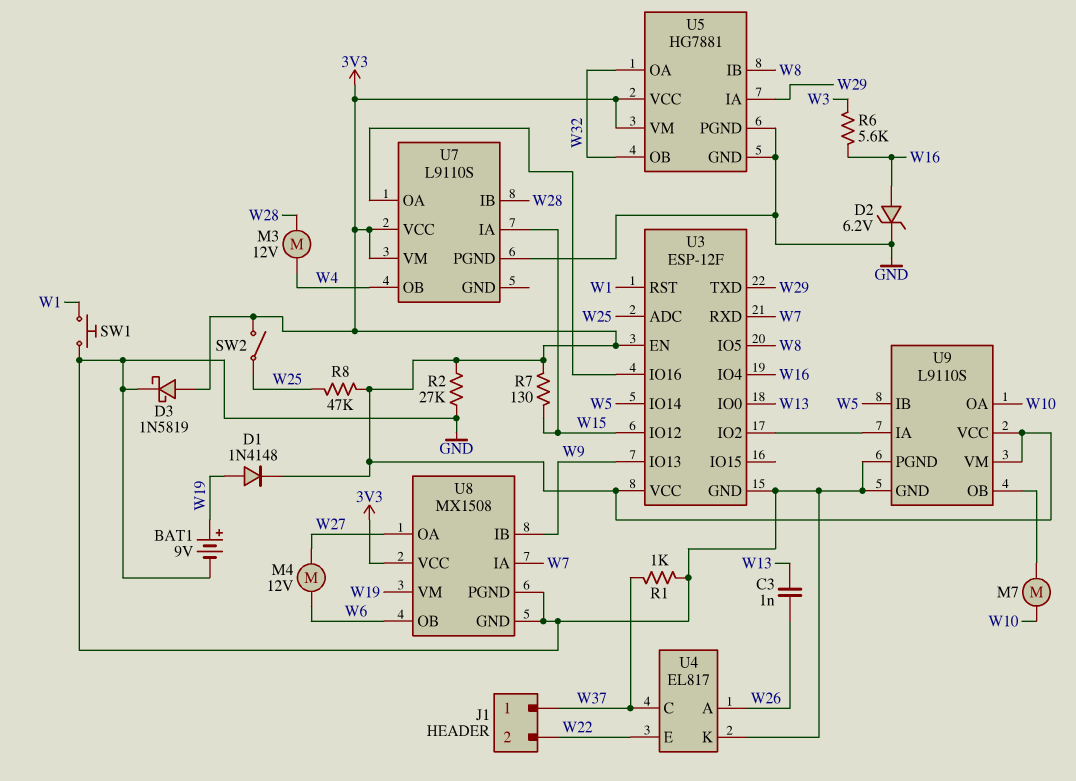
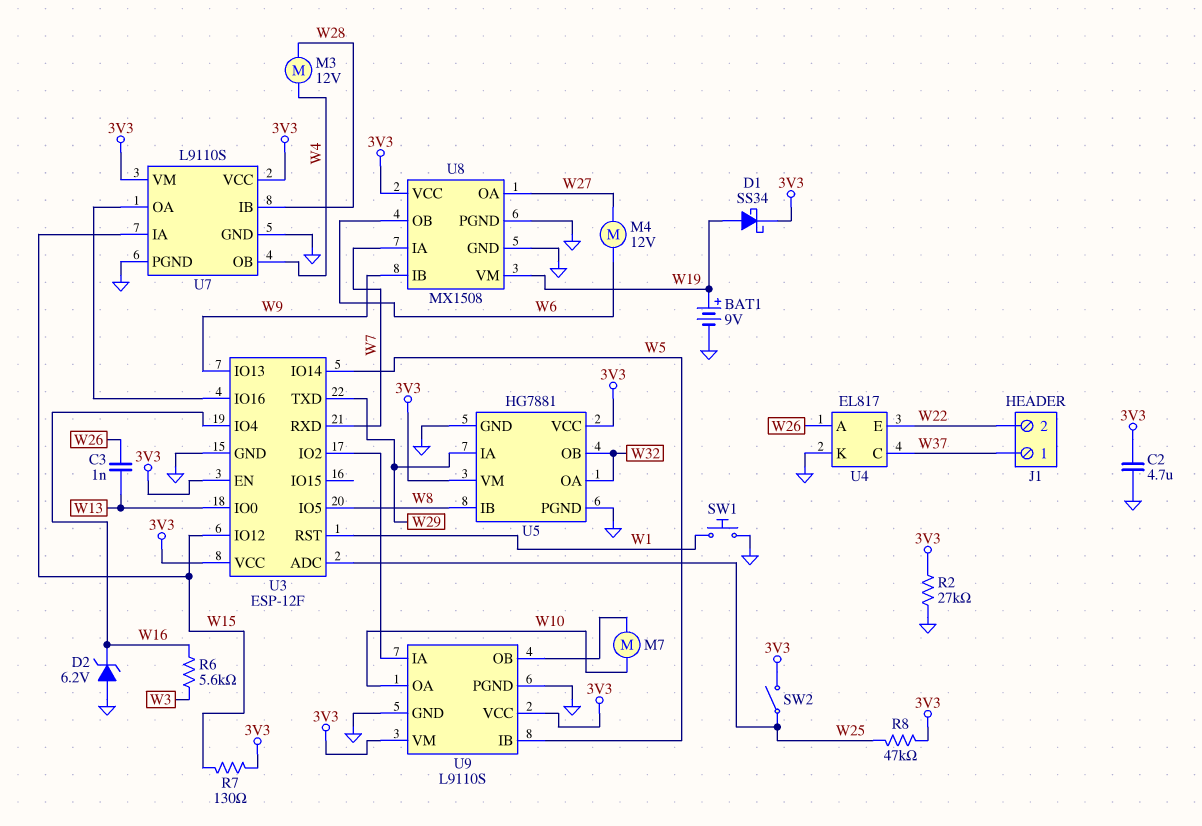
C2: none -> 4.7uF (3V3, GND)
D1: diode 1N4148 (A W19, K 3V3) -> schottky SS34 (A W19, K 3V3)
D2: zener 6.2V (A W16, K GND) -> zener 6.2V (A GND, K W16)
D3: schottky 1N5819 (A 3V3, K GND) -> none
R1: 1k (GND, W37) -> none
U7 pin GND: none -> GND

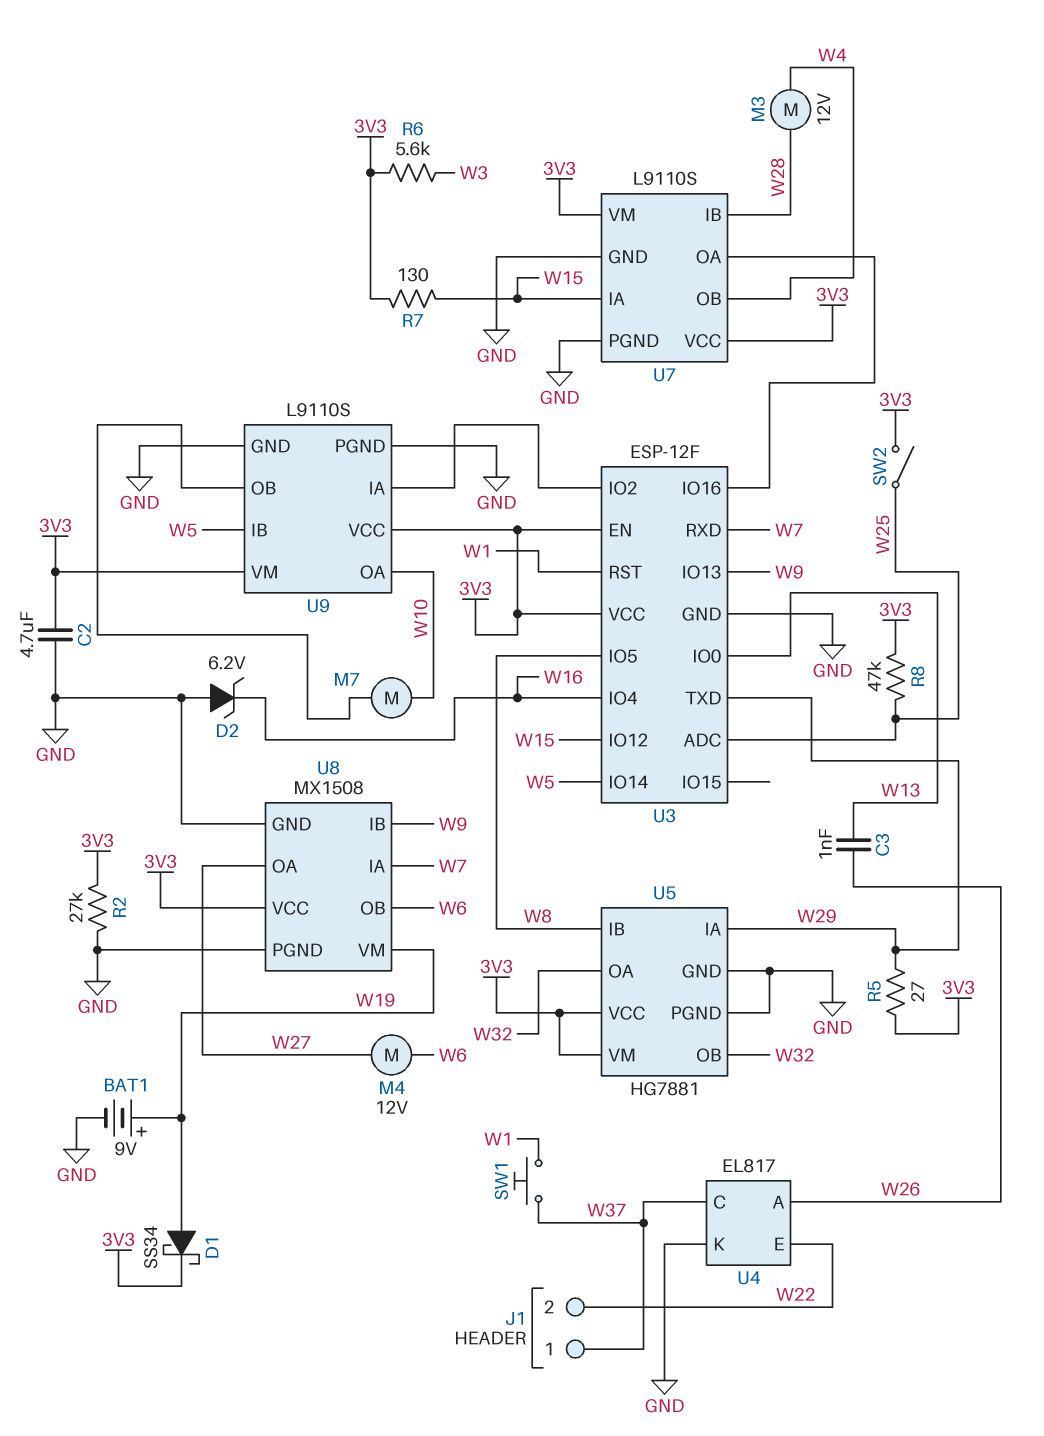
R5: none -> 27 (3V3, W29)
R6: 5.6k (W3, W16) -> 5.6k (3V3, W3)
SW1: button (GND, W1) -> button (W1, W37)

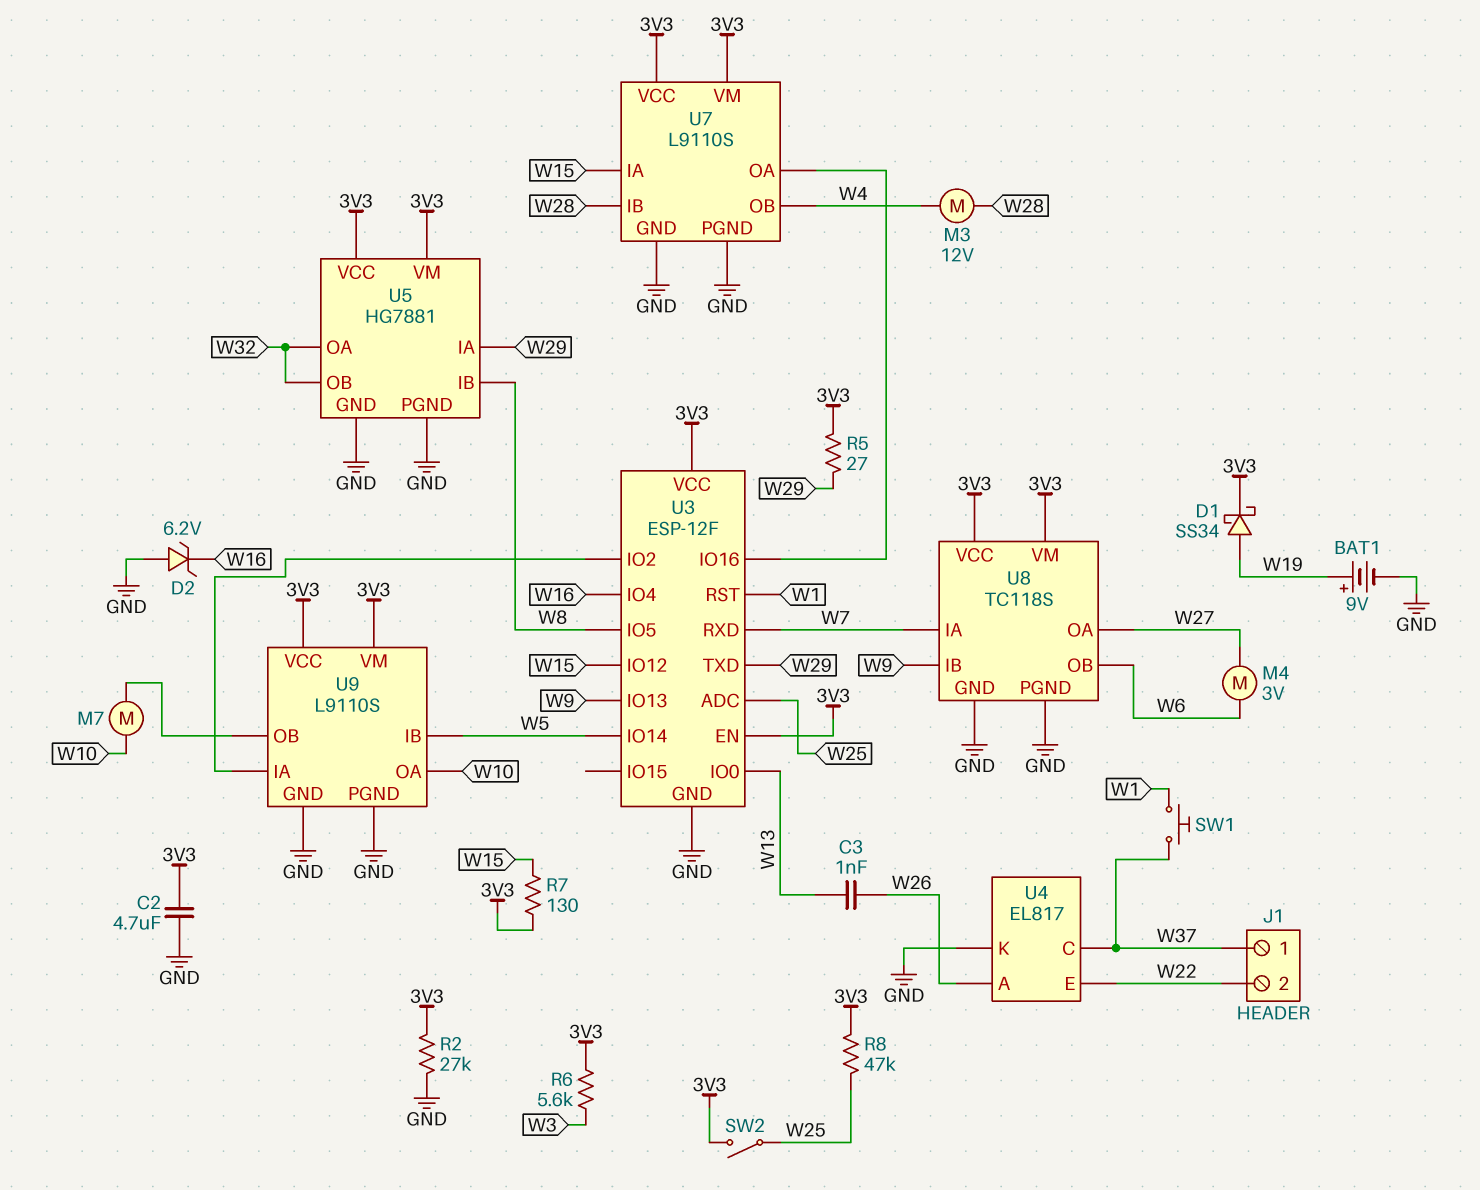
M4: motor 12V (W6, W27) -> motor 3V (W6, W27)
U8: MX1508 -> TC118S
U8 pin VM: W19 -> 3V3

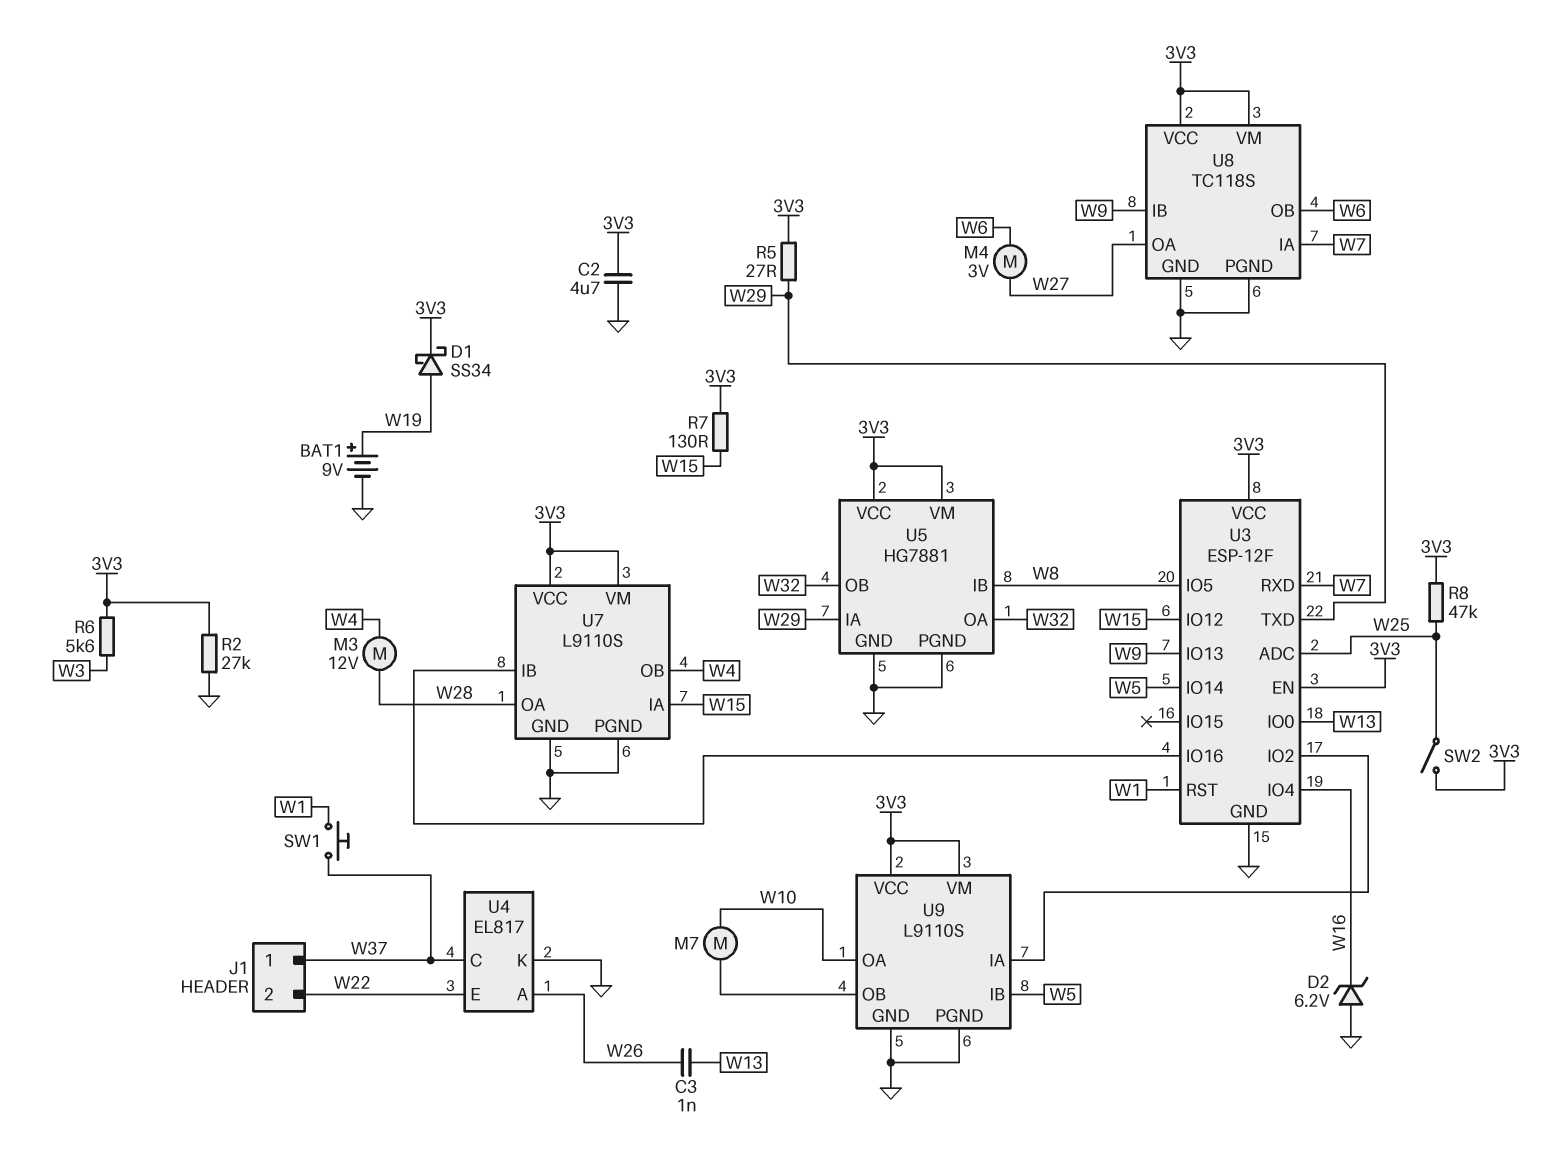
U7 pin IB: W28 -> U3/IO16
U7 pin OA: U3/IO16 -> W28

